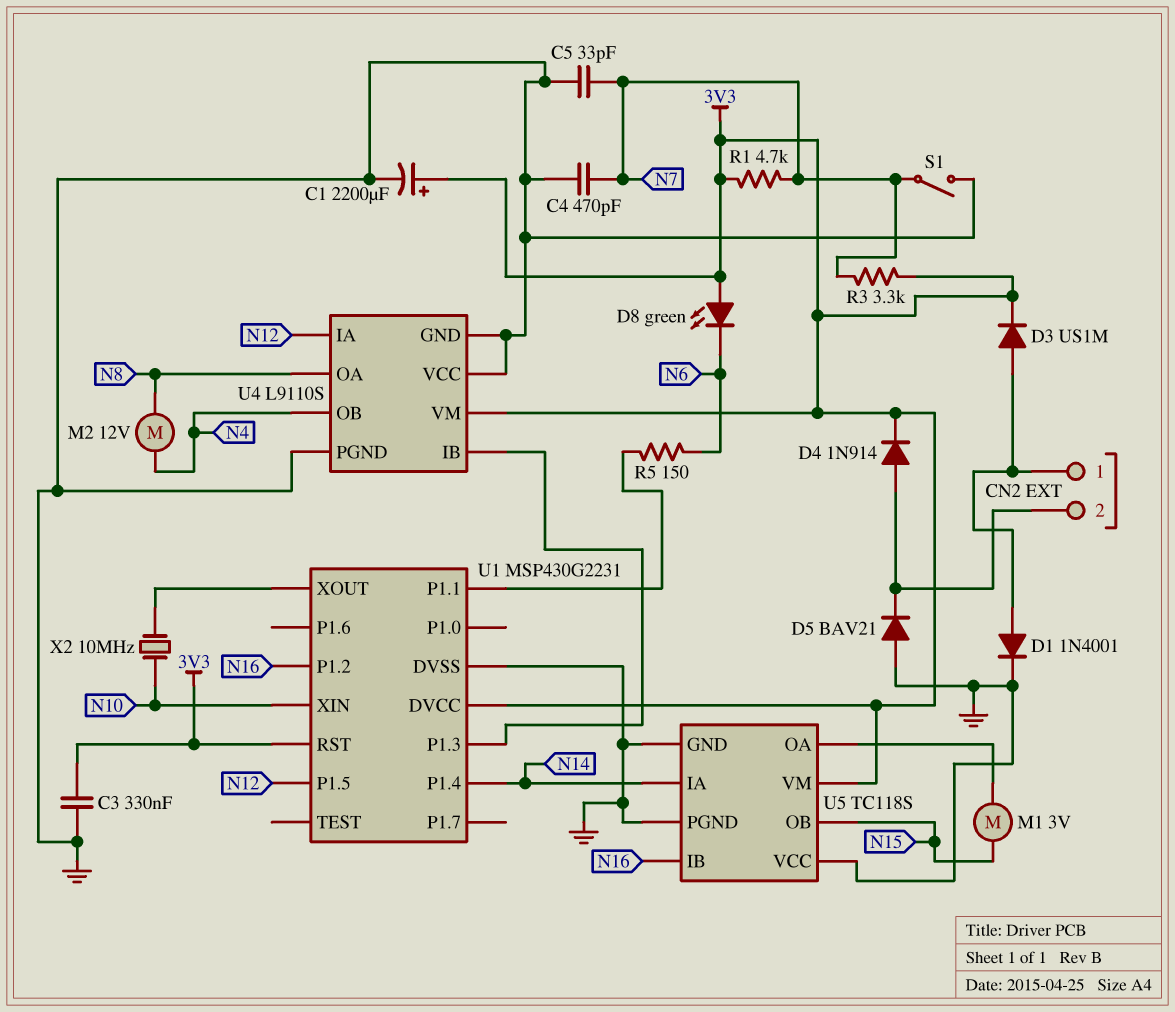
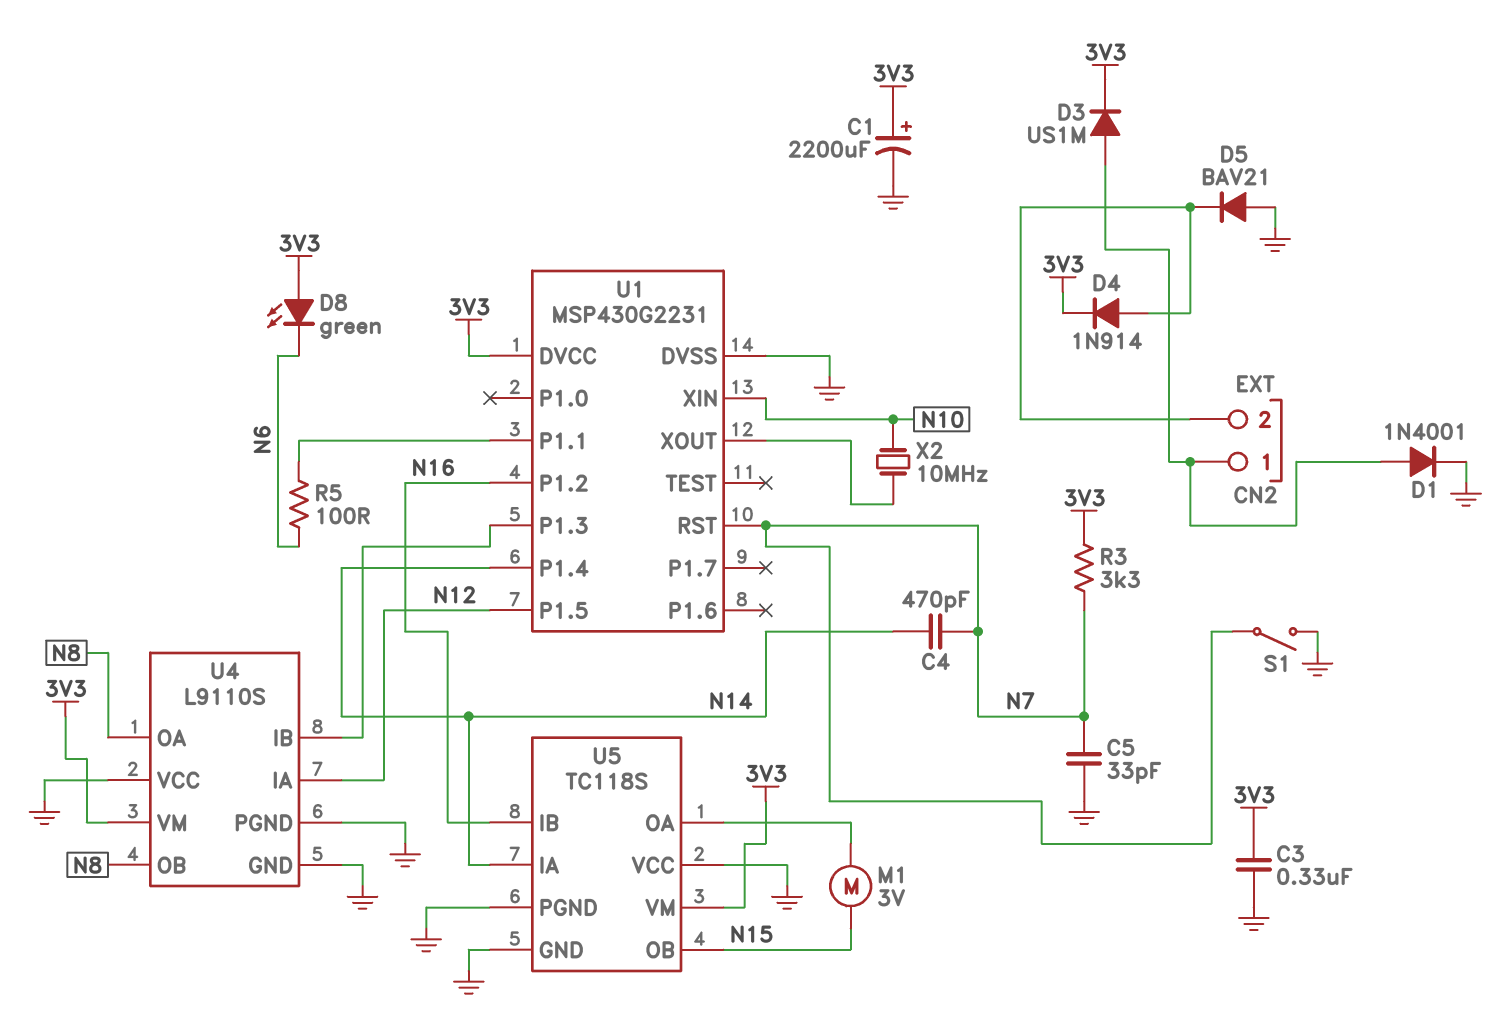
C4: 470pF (GND, N7) -> 470pF (N7, N14)
M2: motor 12V (N4, N8) -> none
R1: 4.7k (3V3, N7) -> none
R5: 150 (N6, U1/P1.1) -> 100 (N6, U1/P1.1)
U1 pin RST: 3V3 -> N7
U4 pin OB: N4 -> N8

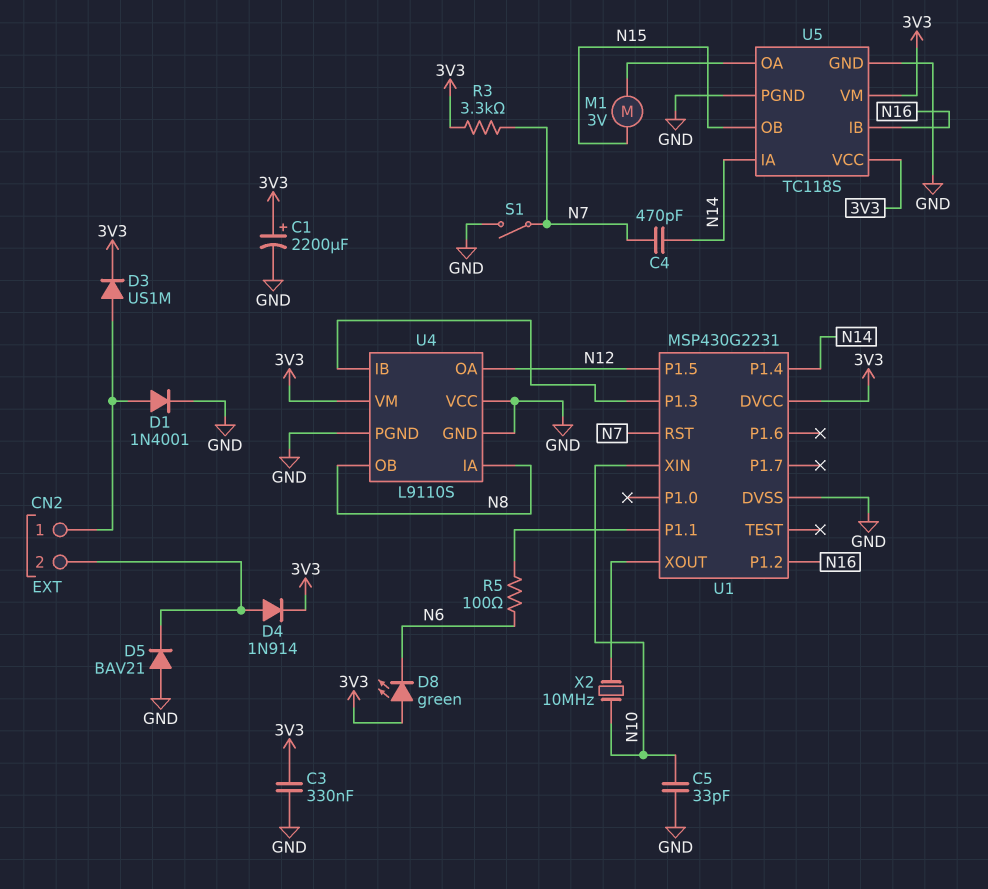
C5: 33pF (GND, N7) -> 33pF (GND, N10)
U4 pin IA: N12 -> N8
U4 pin OA: N8 -> N12
U5 pin VCC: GND -> 3V3

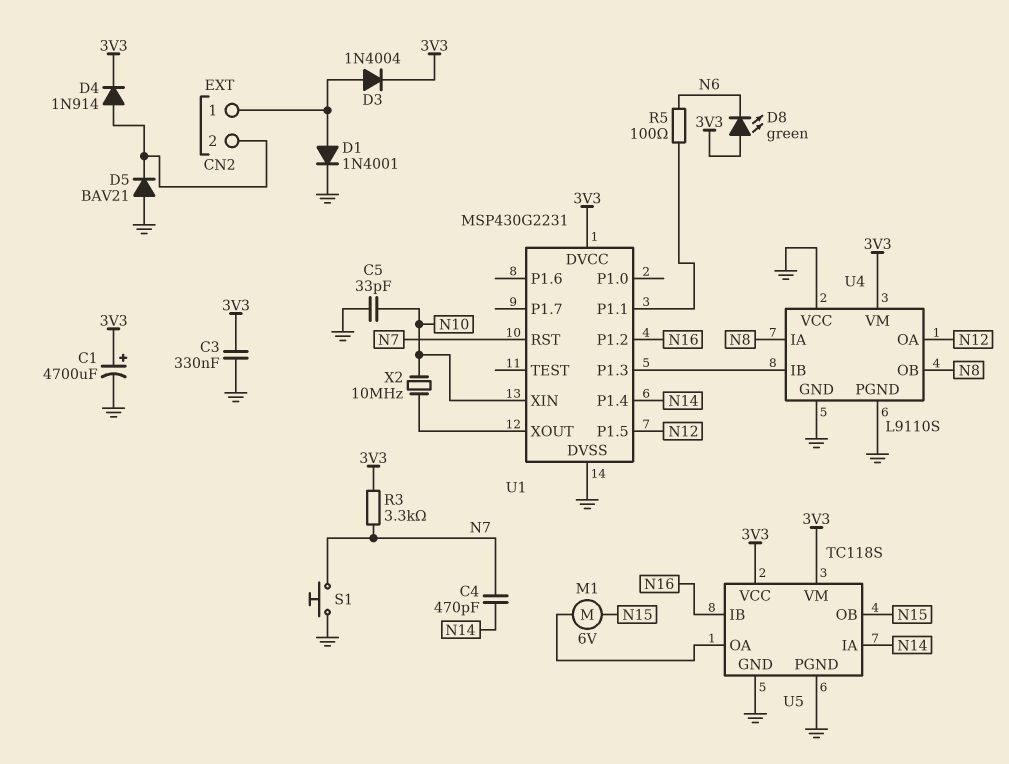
C1: 2200uF (plus 3V3, minus GND) -> 4700uF (plus 3V3, minus GND)
D3: diode US1M (A CN2/1, K 3V3) -> diode 1N4004 (A CN2/1, K 3V3)
M1: motor 3V (N15, U5/OA) -> motor 6V (N15, U5/OA)
S1: switch (GND, N7) -> button (GND, N7)

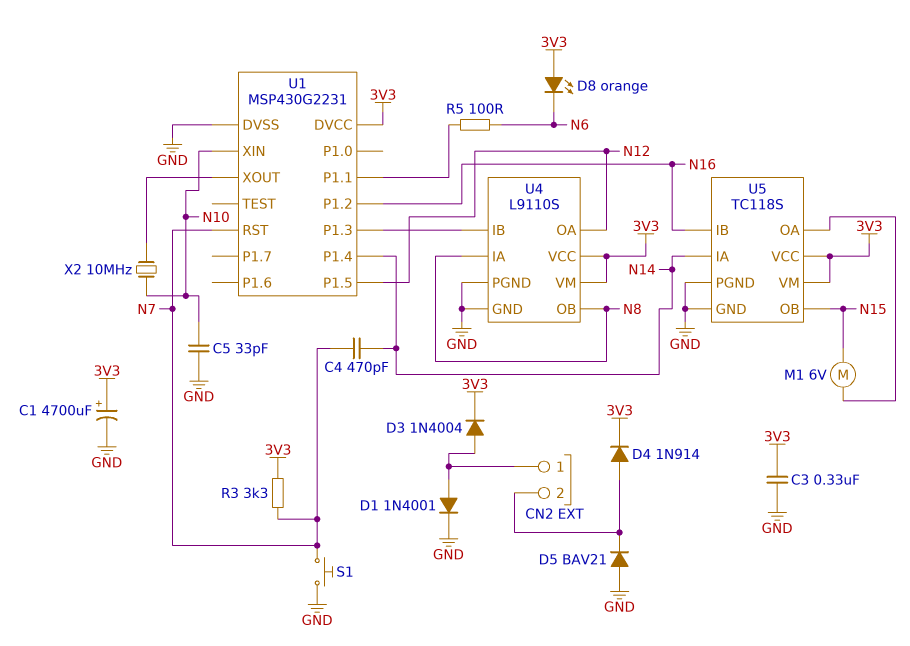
D8: LED green (A 3V3, K N6) -> LED orange (A 3V3, K N6)
U4 pin VCC: GND -> 3V3

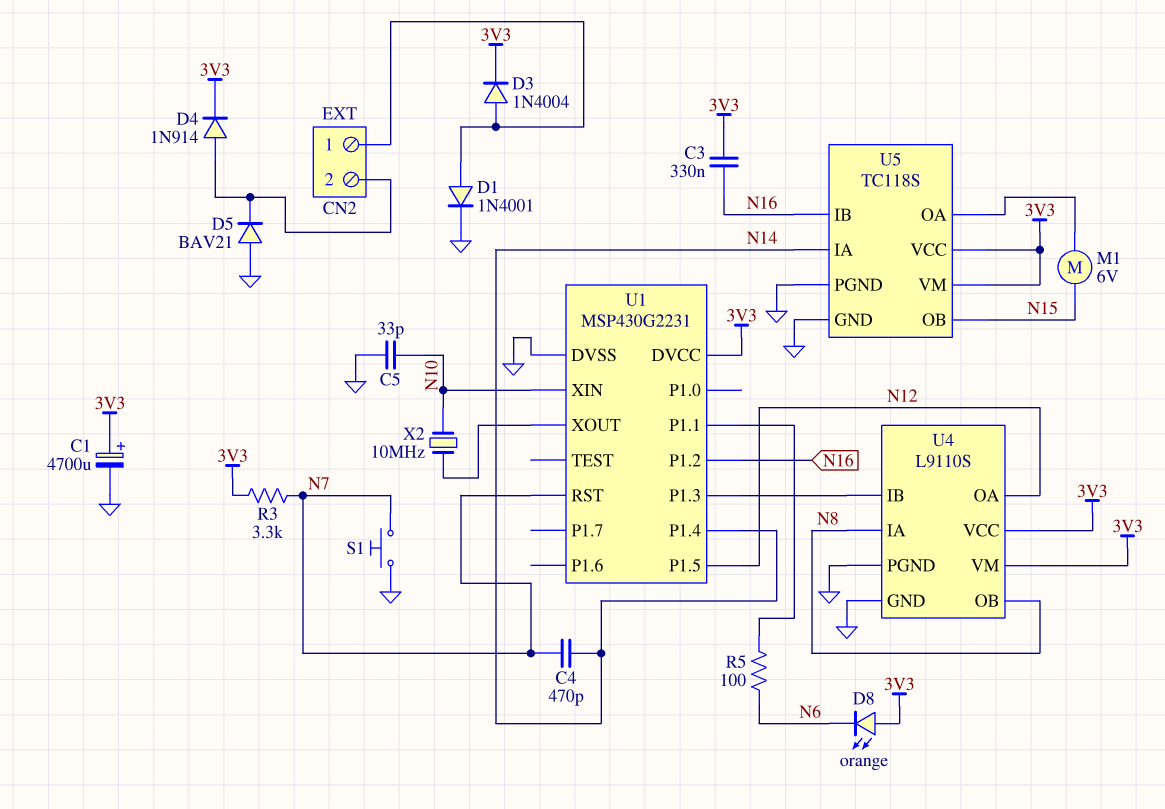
C3: 330nF (3V3, GND) -> 330nF (3V3, N16)

